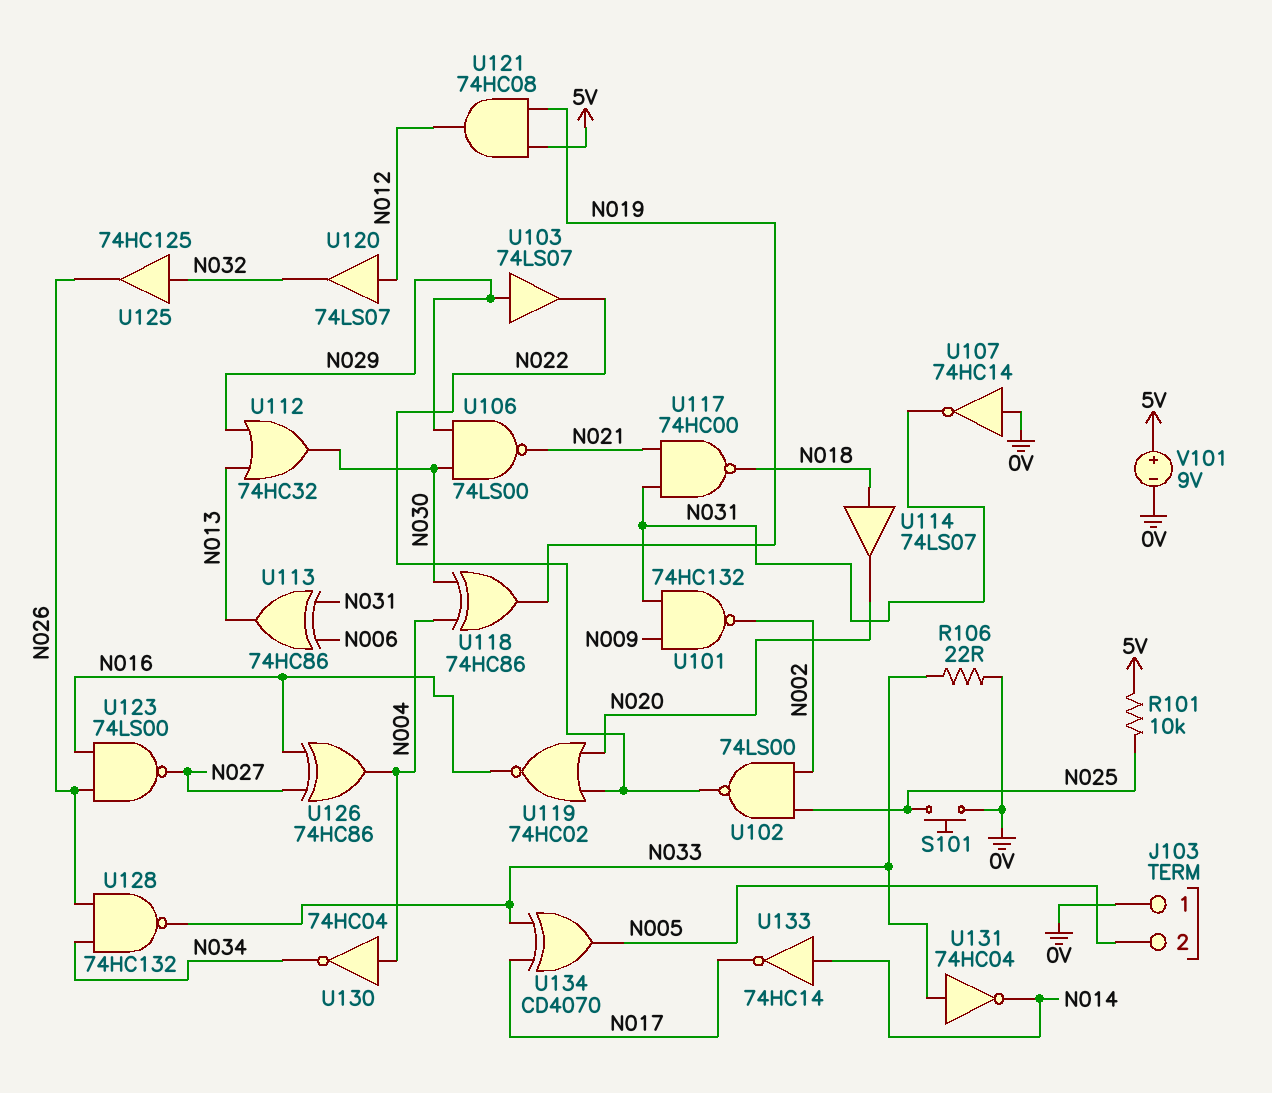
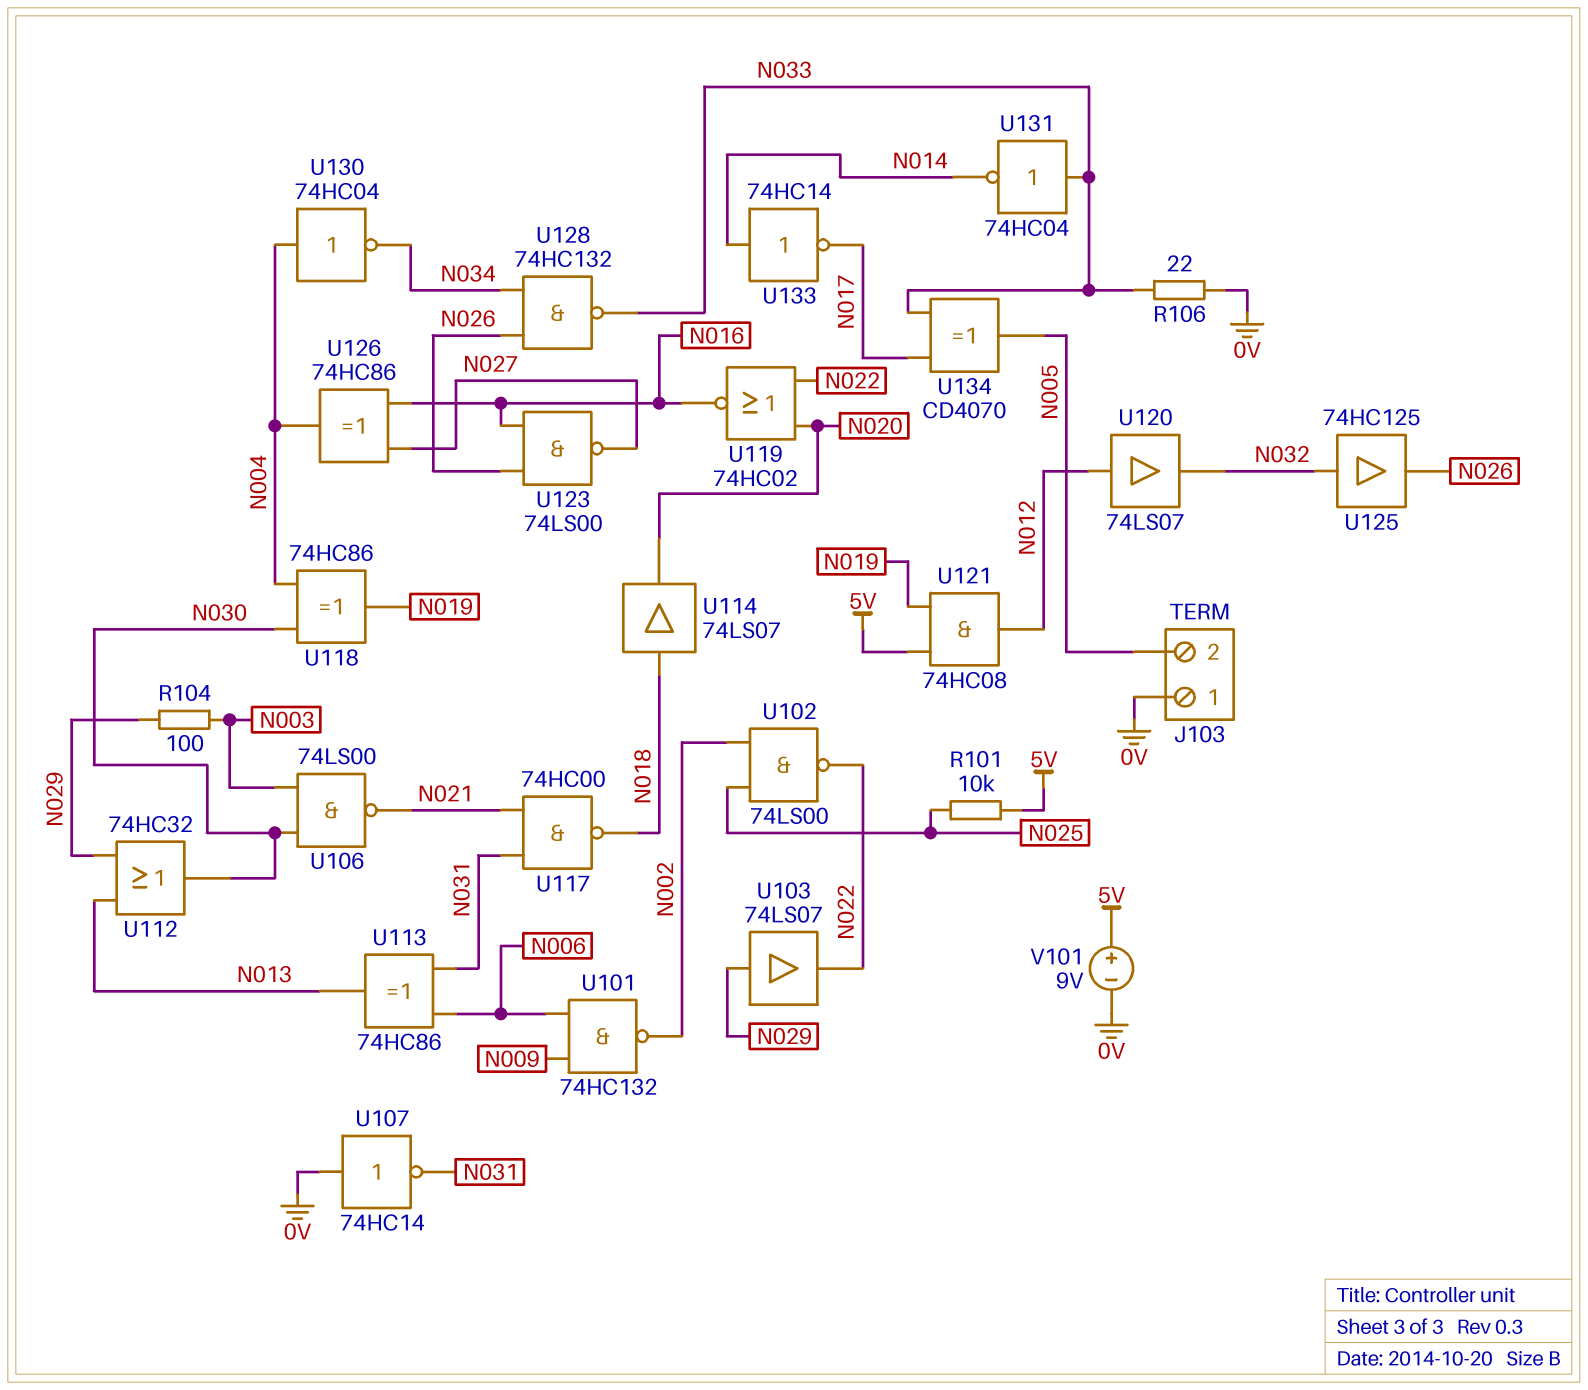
R104: none -> 100 (N003, N029)
S101: button (0V, N025) -> none
U101: NAND 74HC132 (in N009, in N031, out N002) -> NAND 74HC132 (in N006, in N009, out N002)
U106: NAND 74LS00 (in N029, in N030, out N021) -> NAND 74LS00 (in N003, in N030, out N021)

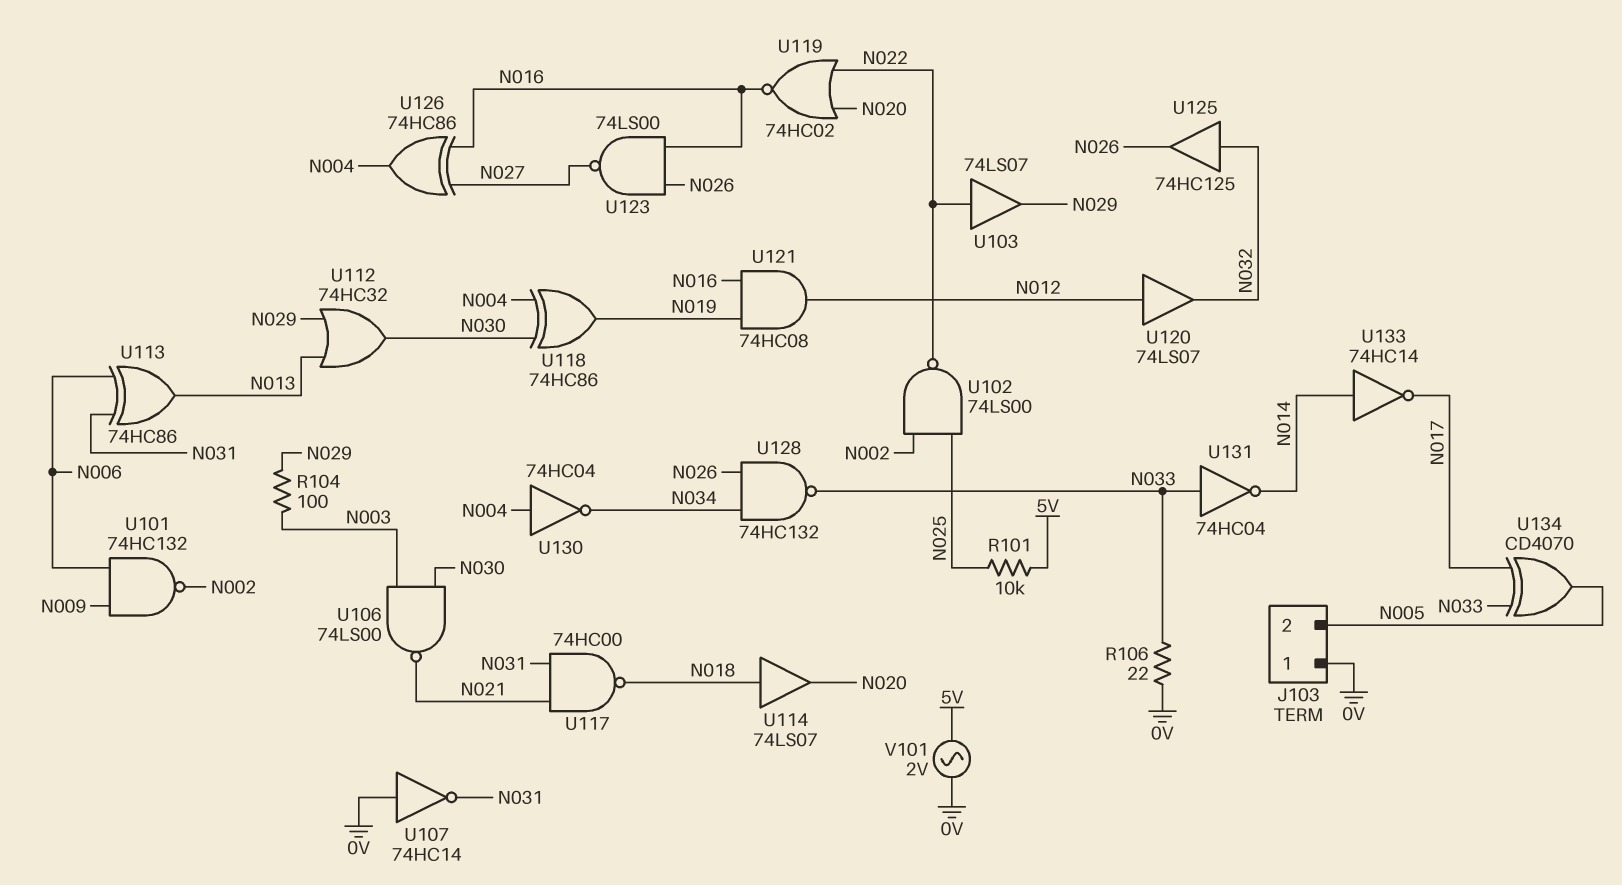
U103: buffer 74LS07 (in N029, out N022) -> buffer 74LS07 (in N022, out N029)
U121: AND 74HC08 (in 5V, in N019, out N012) -> AND 74HC08 (in N016, in N019, out N012)
V101: 9V (plus 5V, minus 0V) -> AC 2V (0V, 5V)

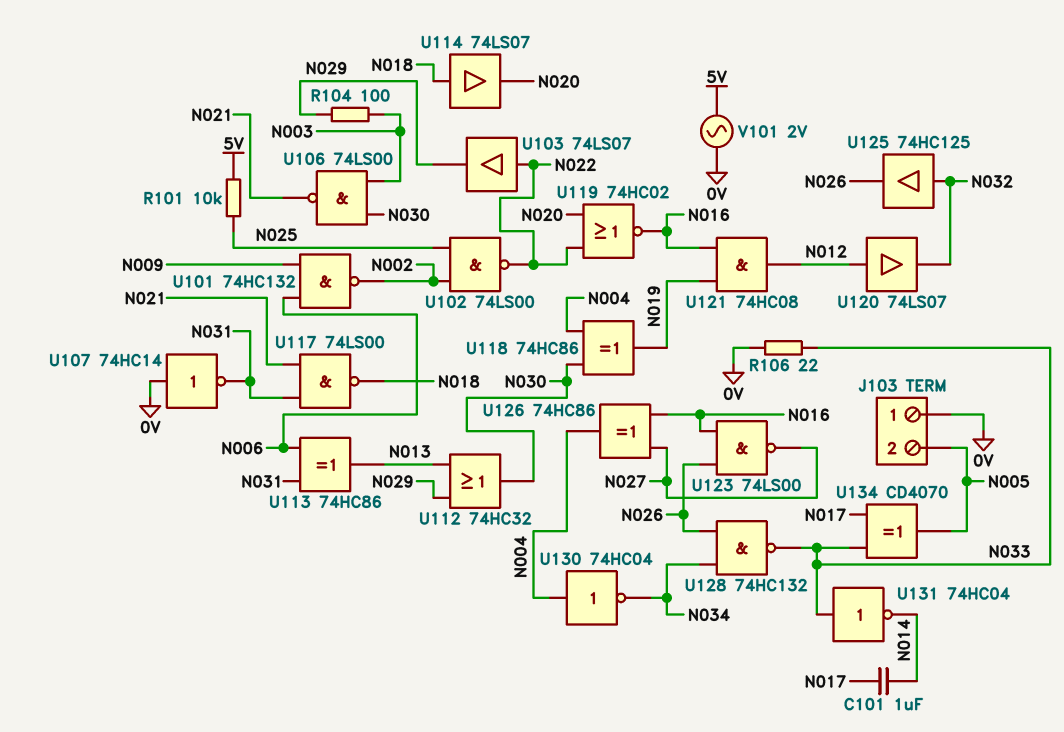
C101: none -> 1uF (N014, N017)
U117: NAND 74HC00 (in N021, in N031, out N018) -> NAND 74LS00 (in N021, in N031, out N018)
U133: NOT 74HC14 (in N014, out N017) -> none

